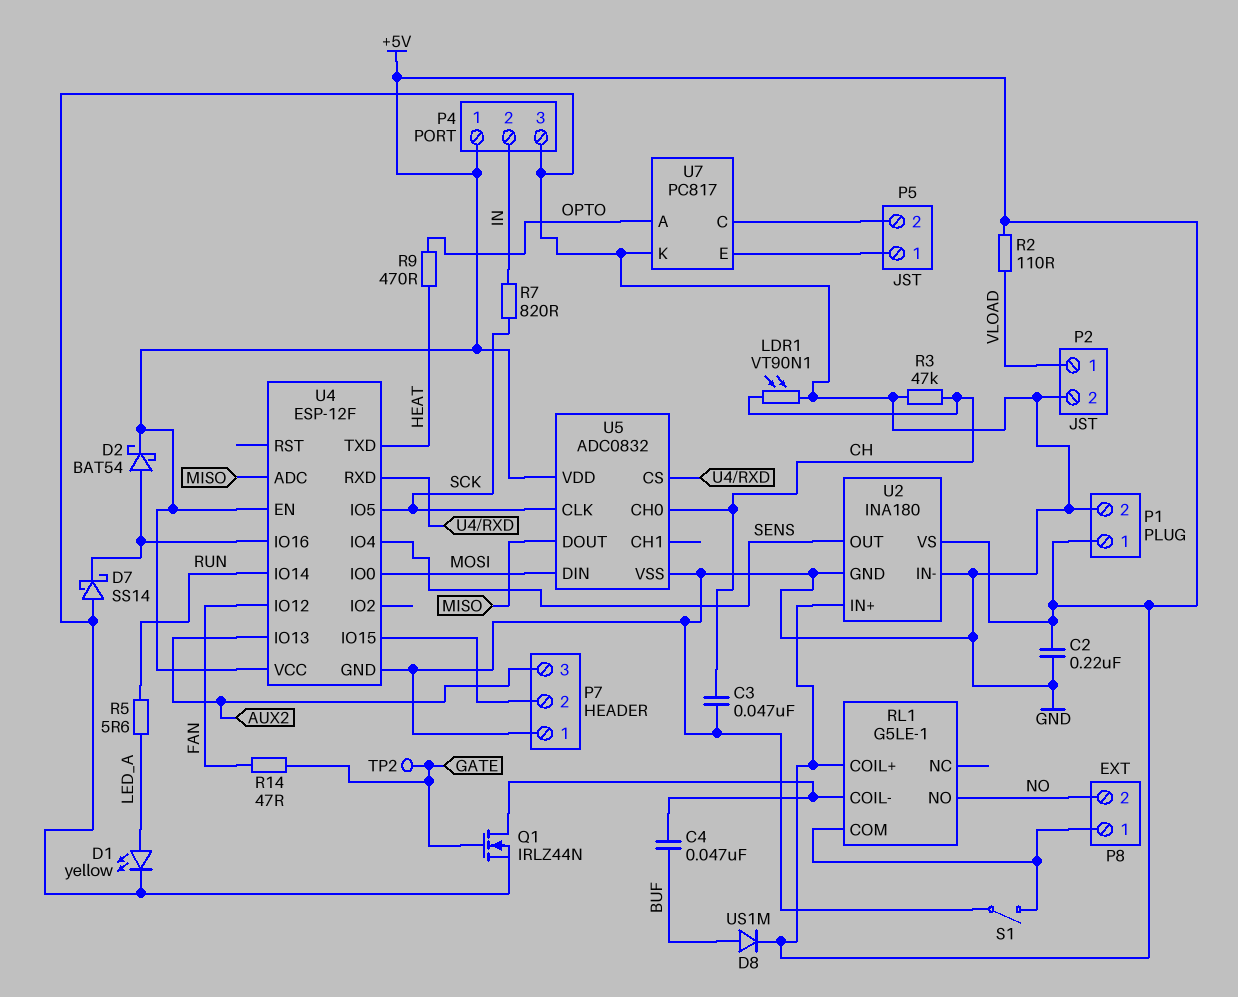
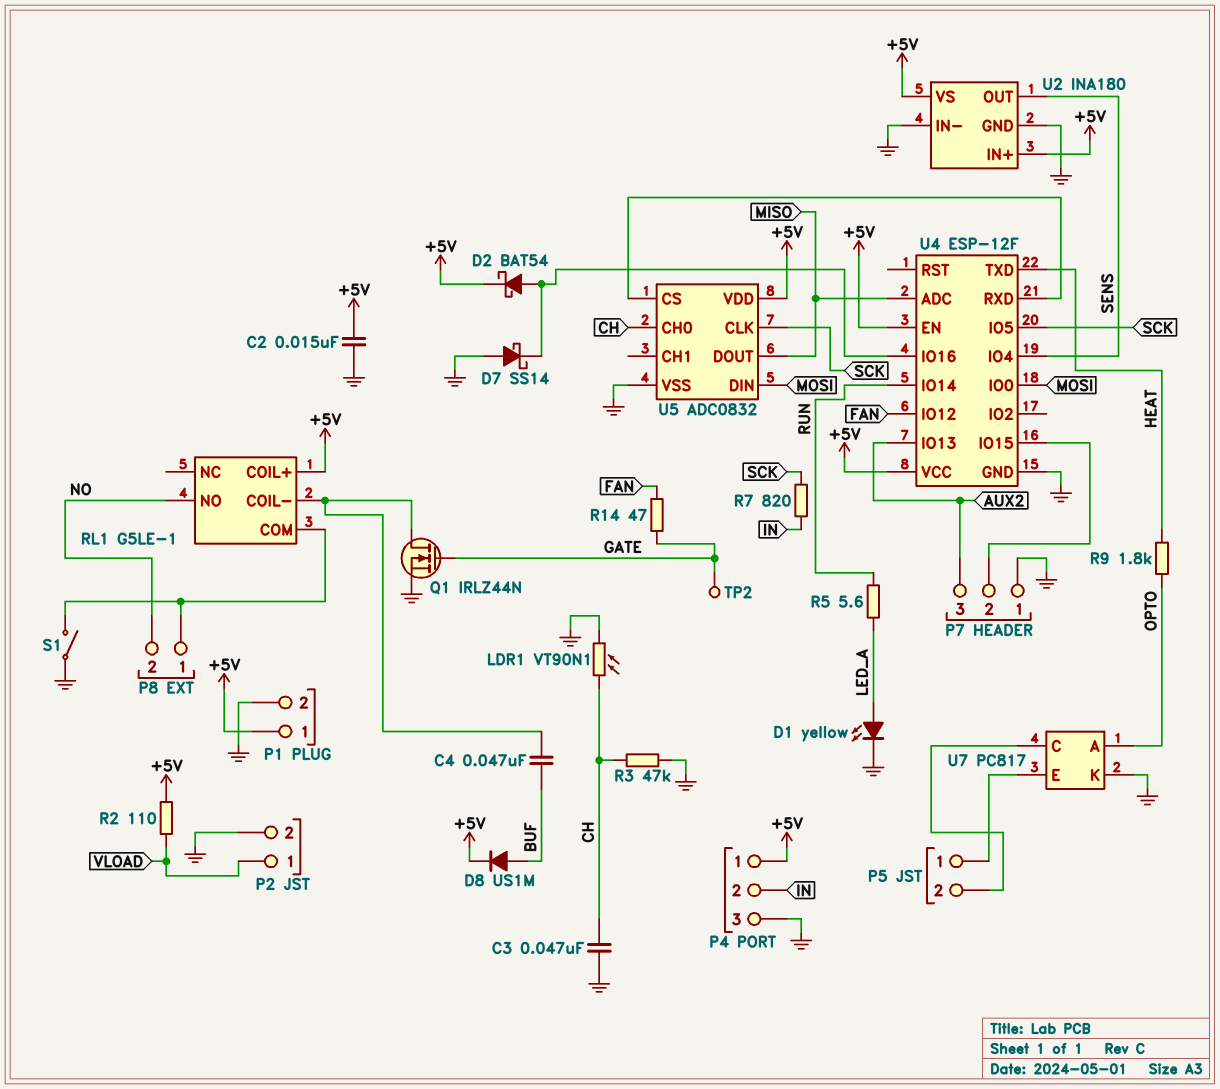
C2: 220nF (+5V, GND) -> 15nF (+5V, GND)
R9: 470 (HEAT, OPTO) -> 1.8k (HEAT, OPTO)

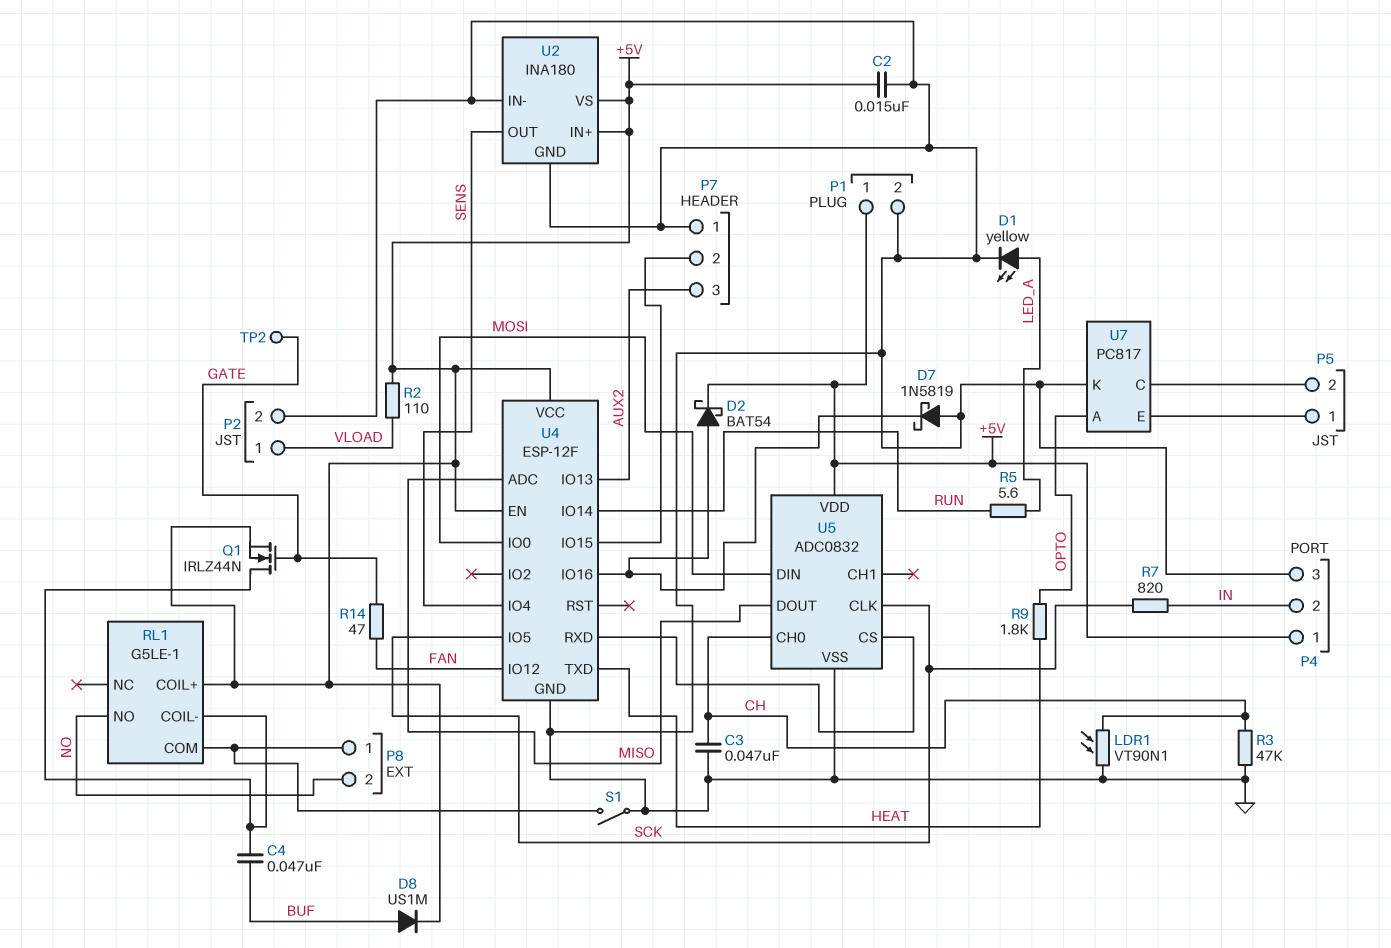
D7: schottky SS14 (A GND, K U4/IO16) -> schottky 1N5819 (A GND, K U4/IO16)
Q1: NMOS IRLZ44N (G GATE, D RL1/COIL-, S GND) -> NMOS IRLZ44N (G GATE, D RL1/COIL-, S +5V)

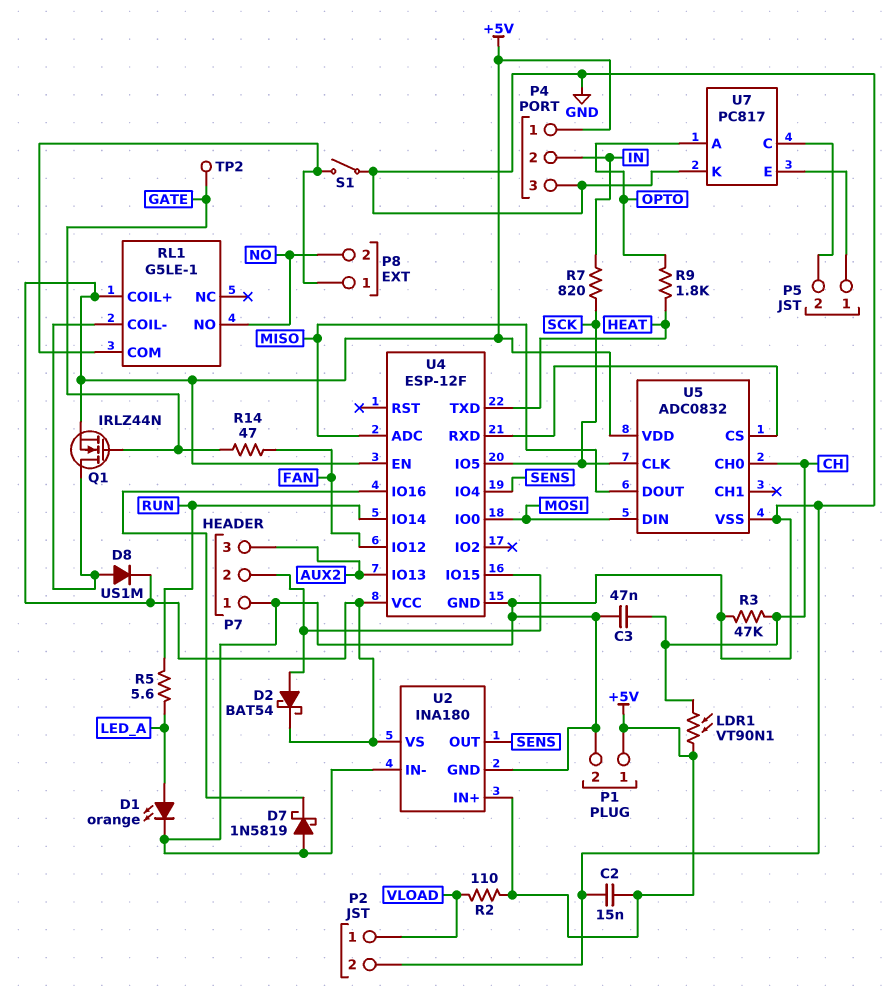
C4: 47nF (BUF, RL1/COIL-) -> none
D1: LED yellow (A LED_A, K GND) -> LED orange (A LED_A, K GND)
D2: schottky BAT54 (A U4/IO16, K +5V) -> schottky BAT54 (A P7/2, K +5V)
D8: diode US1M (A BUF, K +5V) -> diode US1M (A RL1/COIL-, K +5V)
LDR1: VT90N1 (CH, GND) -> VT90N1 (+5V, CH)

